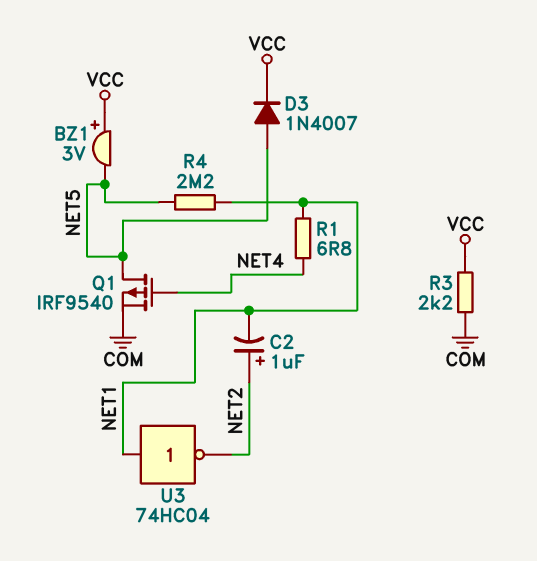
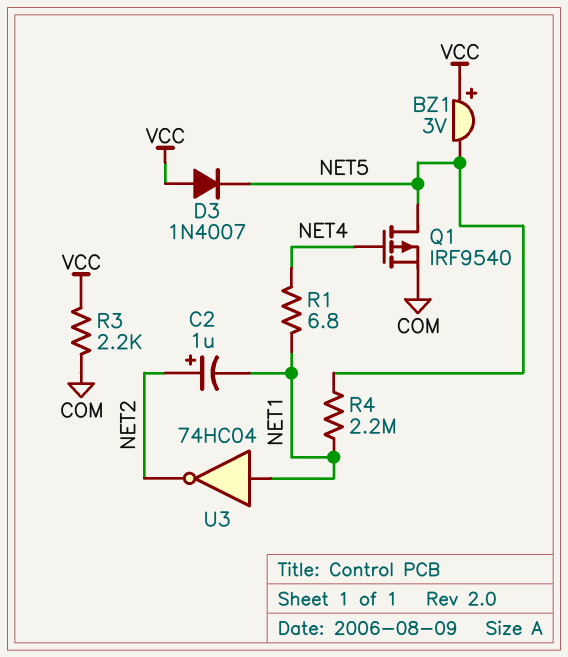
D3: diode 1N4007 (A NET5, K VCC) -> diode 1N4007 (A VCC, K NET5)

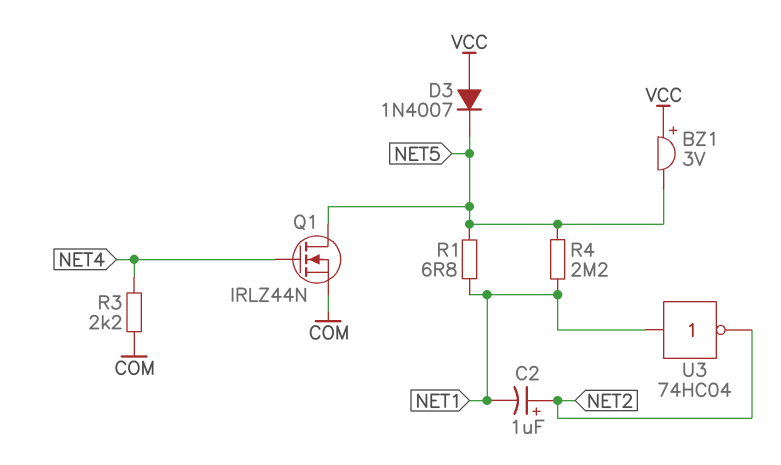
Q1: PMOS IRF9540 (G NET4, D NET5, S COM) -> NMOS IRLZ44N (G NET4, D NET5, S COM)
R1: 6.8 (NET1, NET4) -> 6.8 (NET1, NET5)
R3: 2.2k (COM, VCC) -> 2.2k (COM, NET4)

